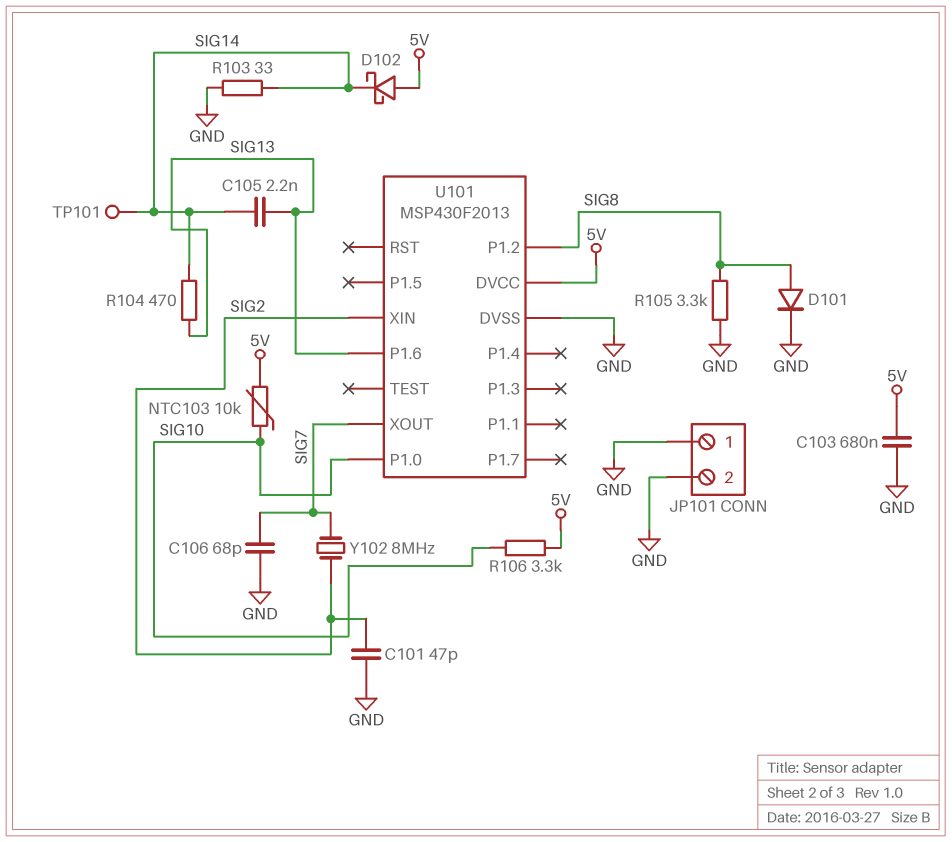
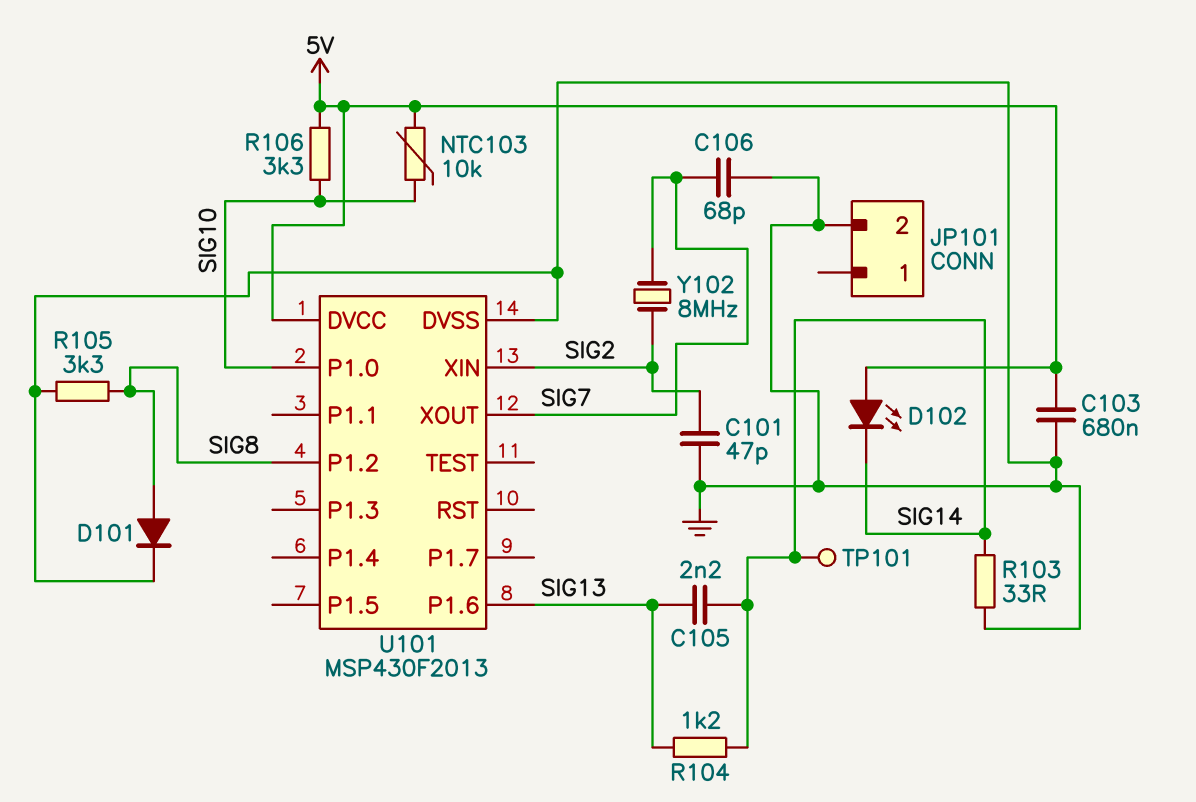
D102: schottky (A 5V, K SIG14) -> LED (A 5V, K SIG14)
JP101 pin 1: GND -> none
R104: 470 (SIG13, SIG14) -> 1.2k (SIG13, SIG14)

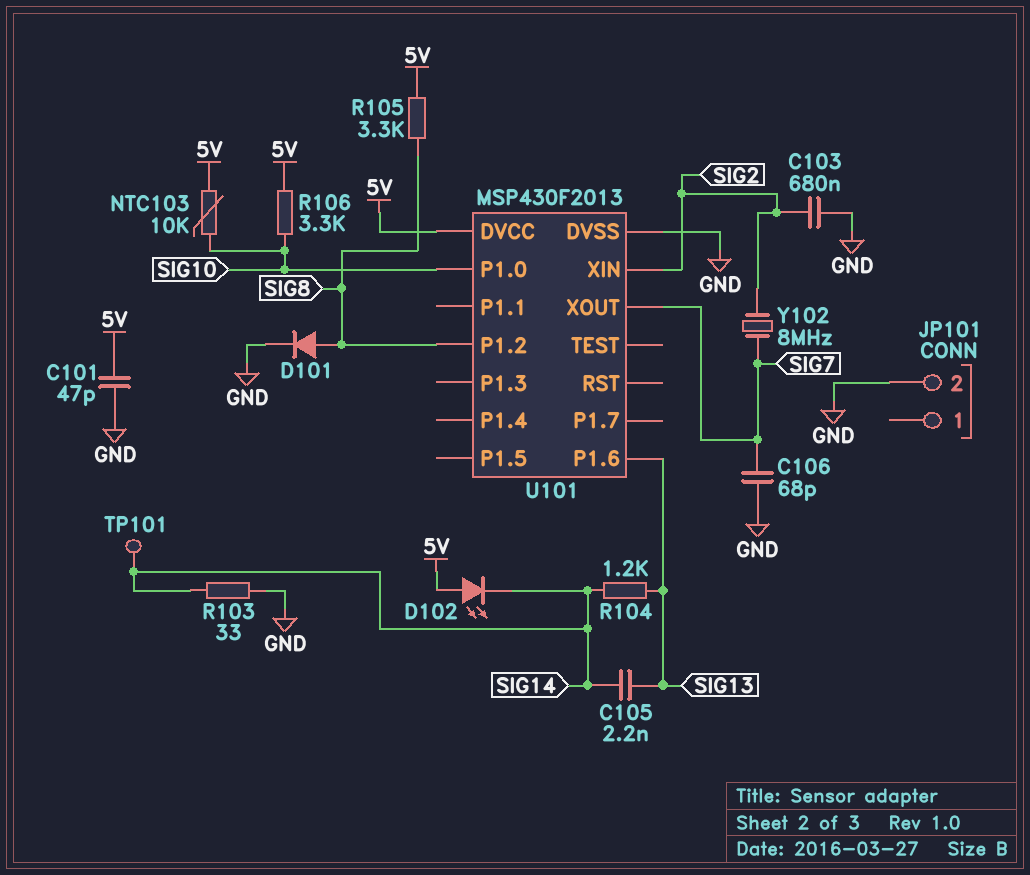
C101: 47pF (GND, SIG2) -> 47pF (5V, GND)
C103: 680nF (5V, GND) -> 680nF (GND, SIG2)
R105: 3.3k (GND, SIG8) -> 3.3k (5V, SIG8)

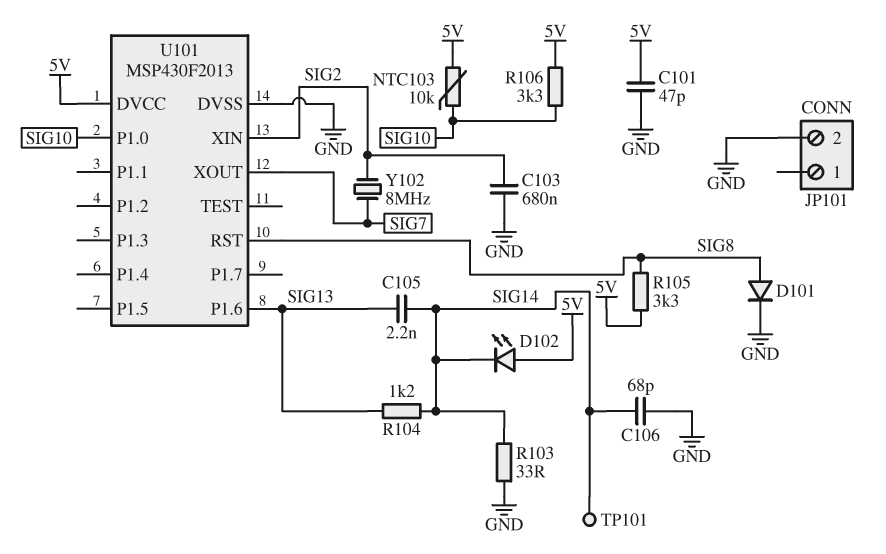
C106: 68pF (GND, SIG7) -> 68pF (GND, SIG14)
U101 pin P1.2: SIG8 -> none
U101 pin RST: none -> SIG8

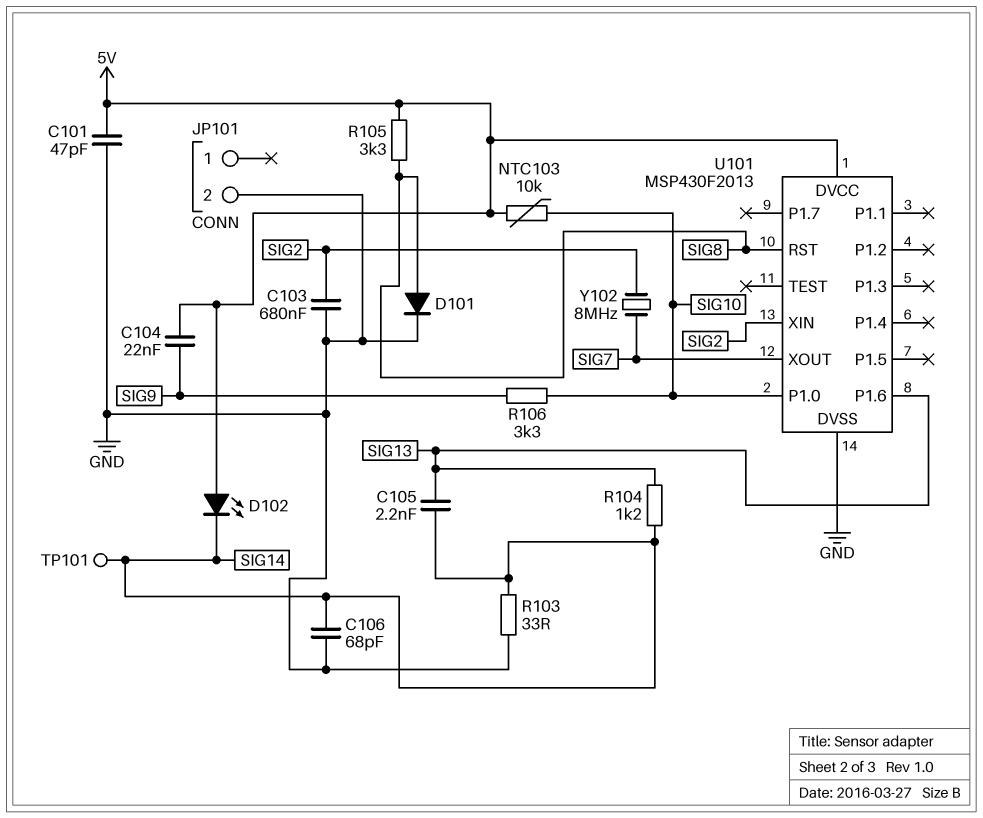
C104: none -> 22nF (5V, SIG9)
R106: 3.3k (5V, SIG10) -> 3.3k (SIG9, SIG10)

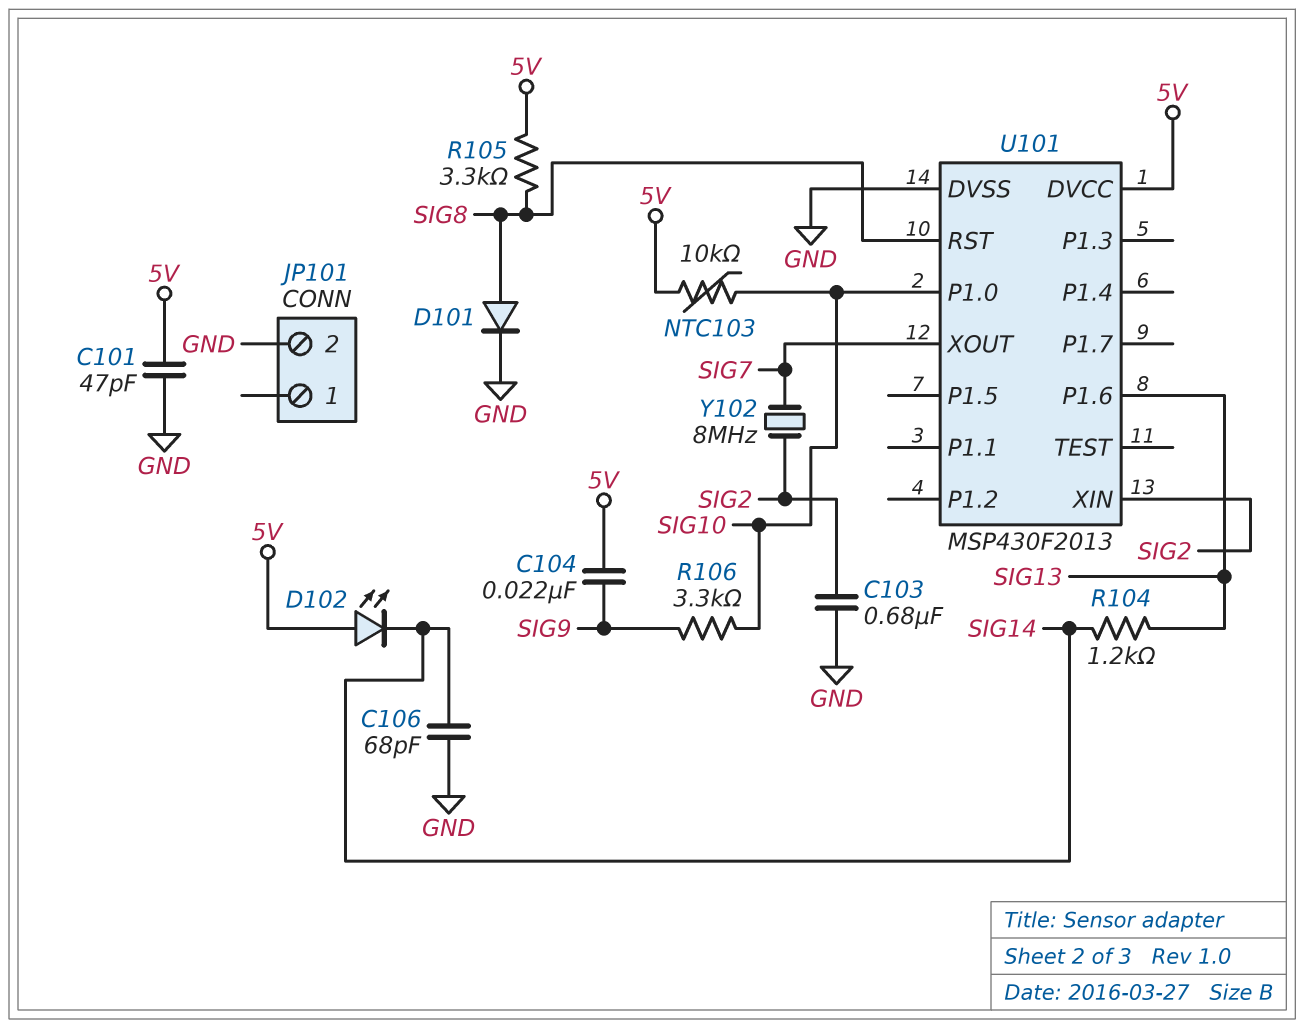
C105: 2.2nF (SIG13, SIG14) -> none
R103: 33 (GND, SIG14) -> none
TP101: test point (SIG14) -> none

